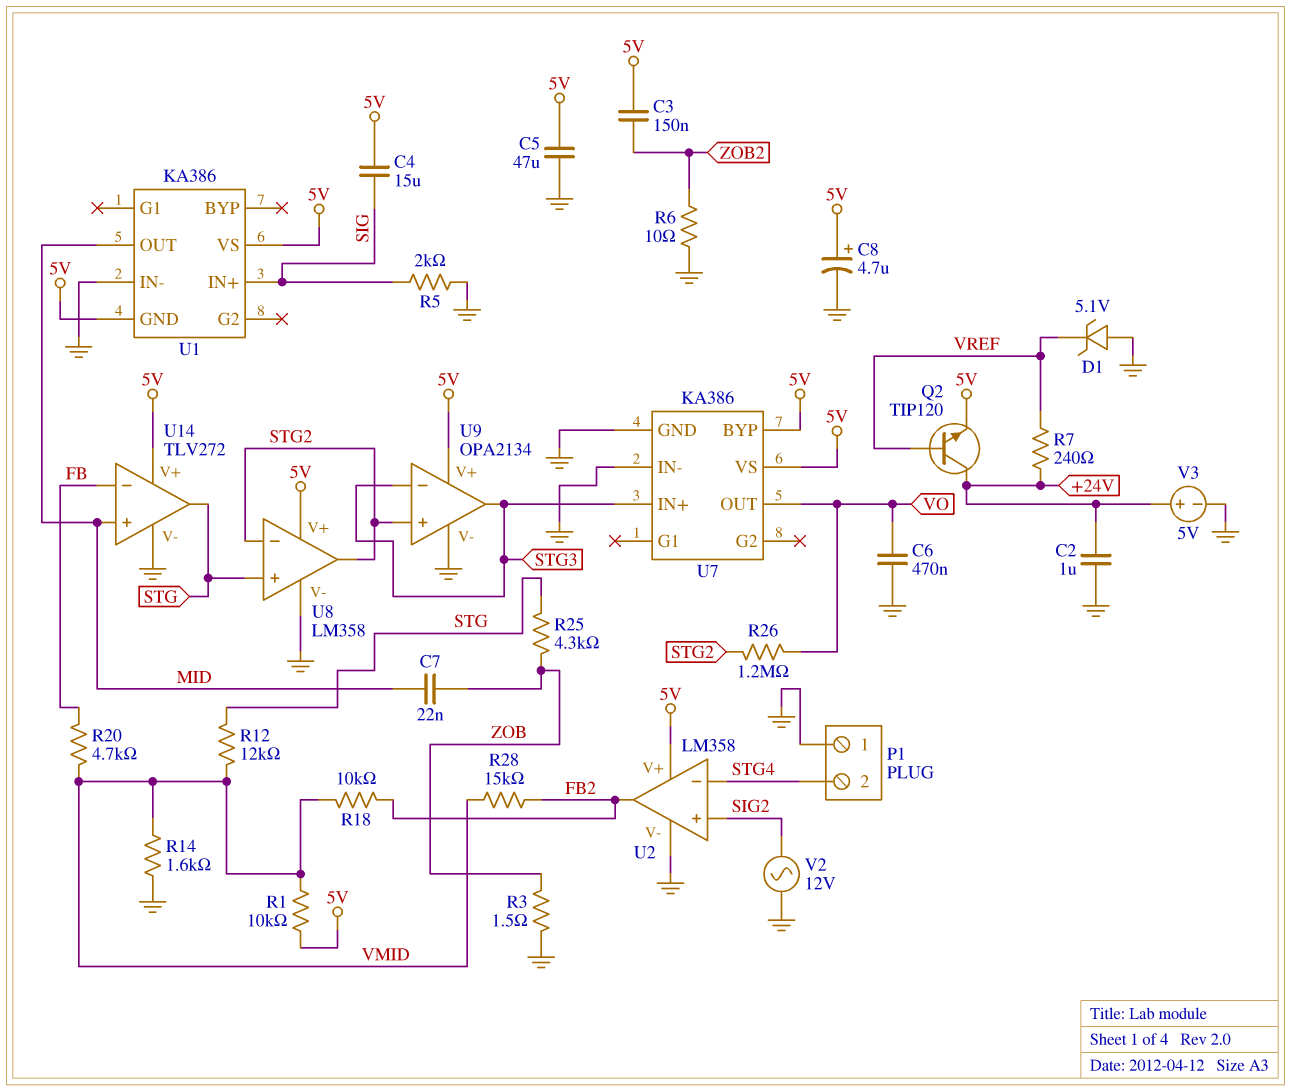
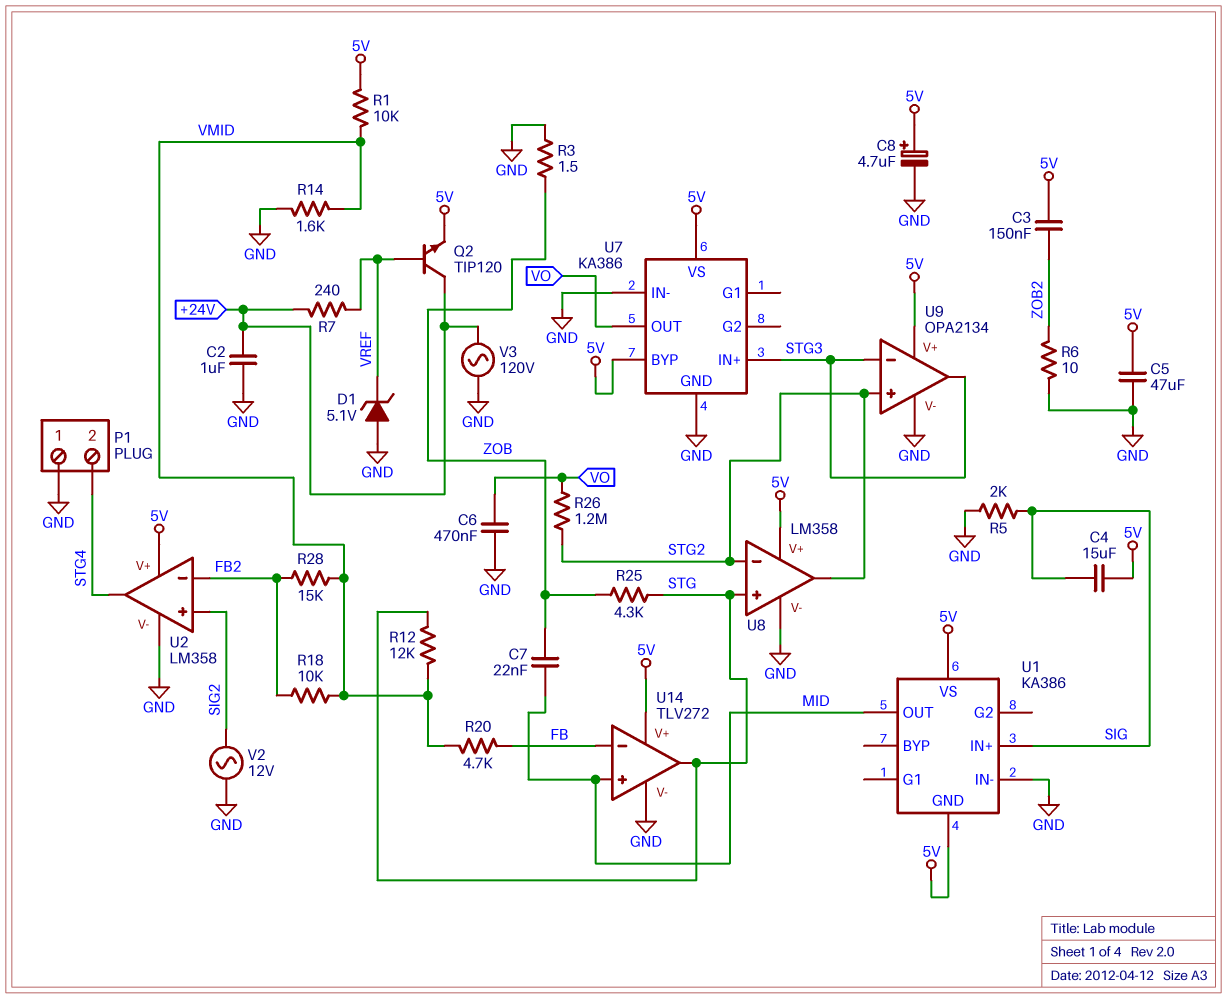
U2 pin in-: STG4 -> FB2
U2 pin out: FB2 -> STG4
V3: 5V (plus +24V, minus GND) -> AC 120V (+24V, GND)

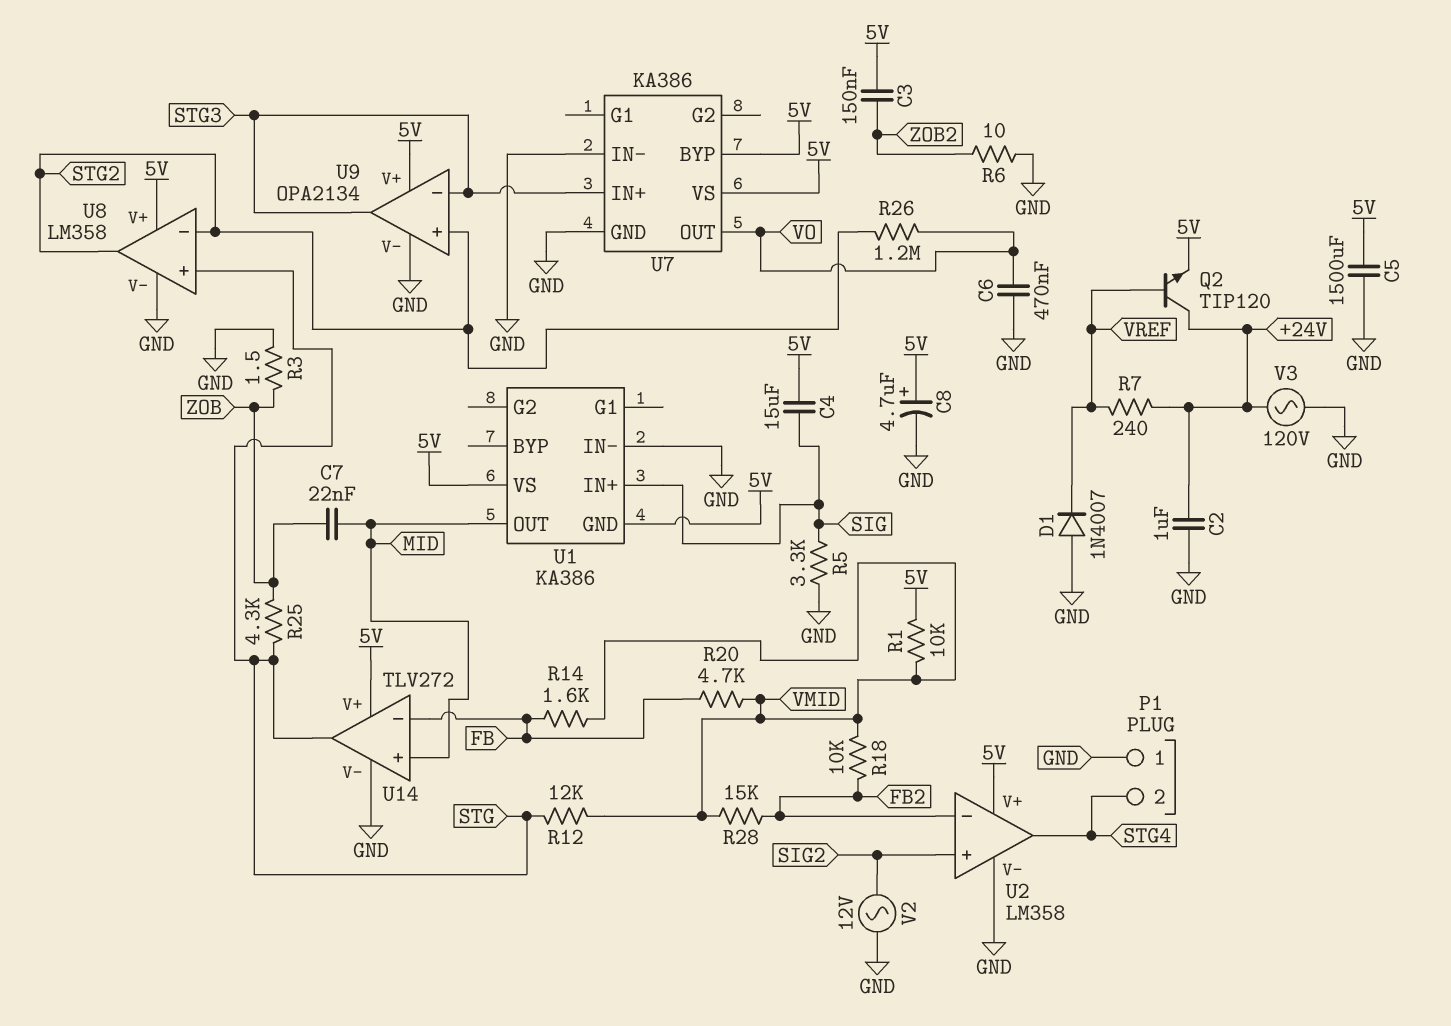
C5: 47uF (5V, GND) -> 1500uF (5V, GND)
D1: zener 5.1V (A GND, K VREF) -> diode 1N4007 (A GND, K VREF)
R5: 2k (GND, SIG) -> 3.3k (GND, SIG)
R14: 1.6k (GND, VMID) -> 1.6k (FB, VMID)

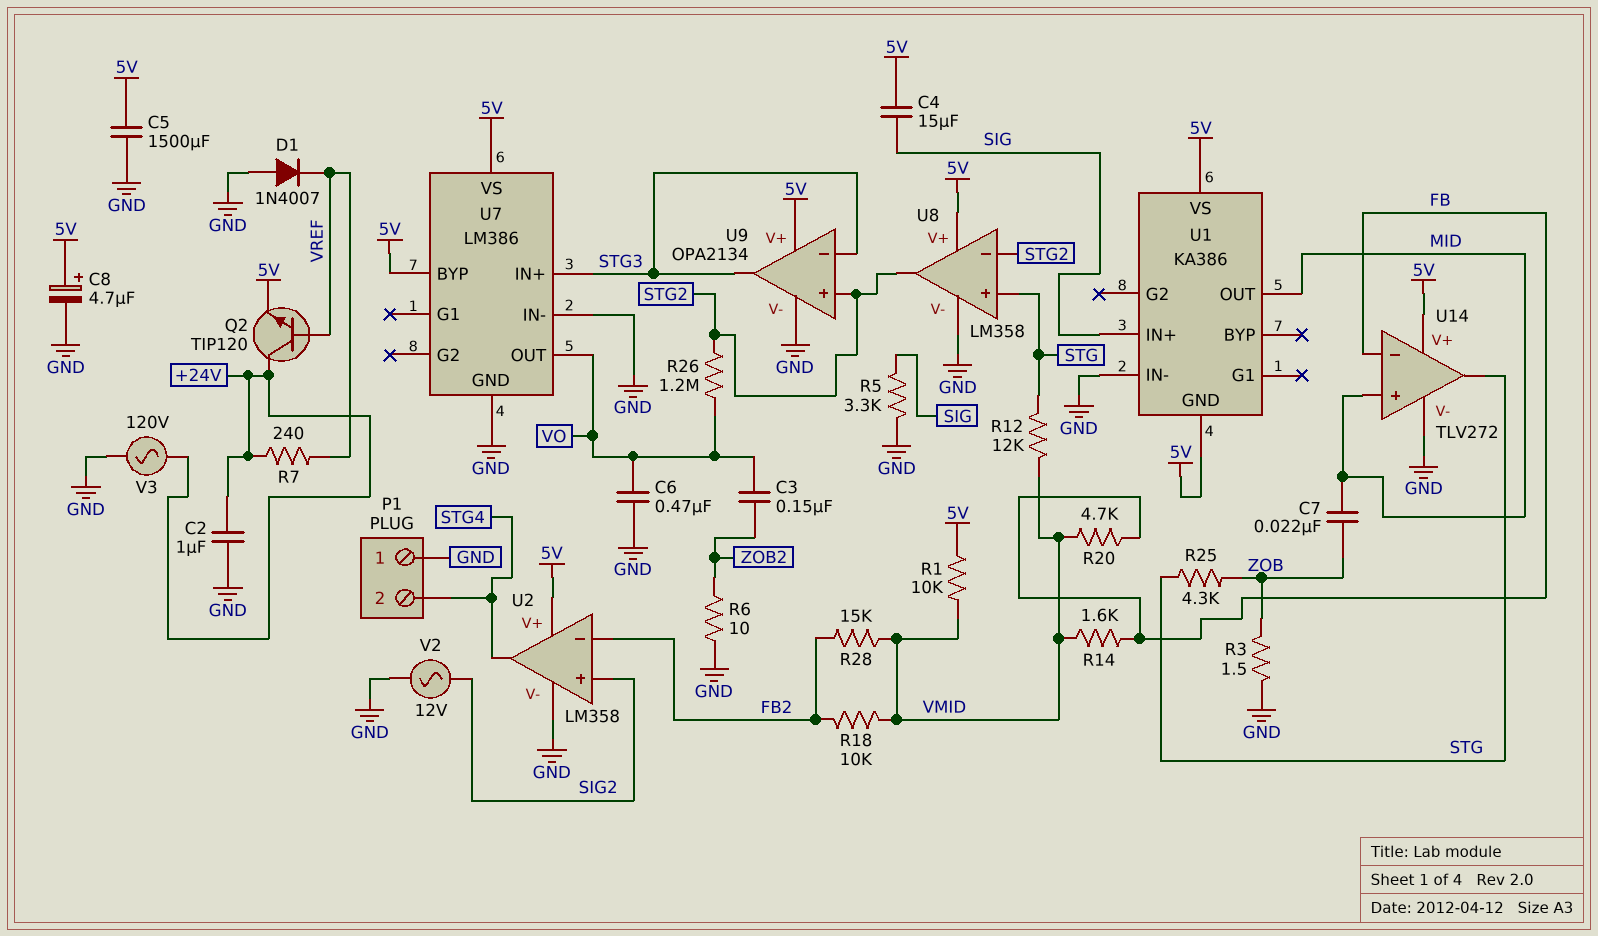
C3: 150nF (5V, ZOB2) -> 150nF (VO, ZOB2)
U7: KA386 -> LM386

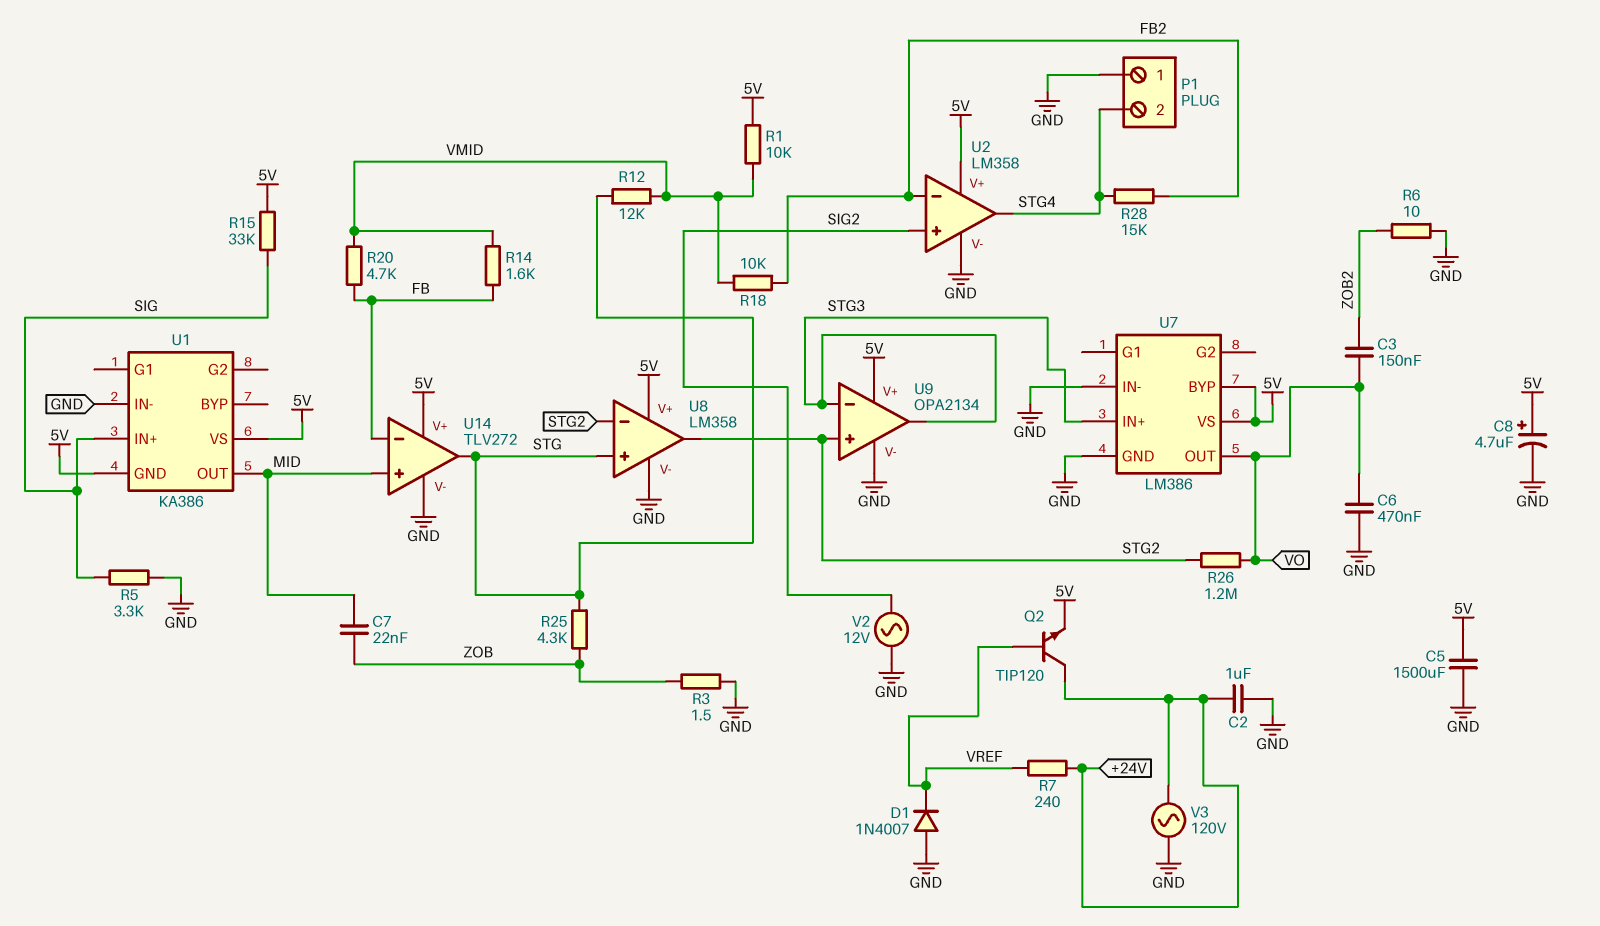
C4: 15uF (5V, SIG) -> none
R15: none -> 33k (5V, SIG)
R28: 15k (FB2, VMID) -> 15k (FB2, STG4)

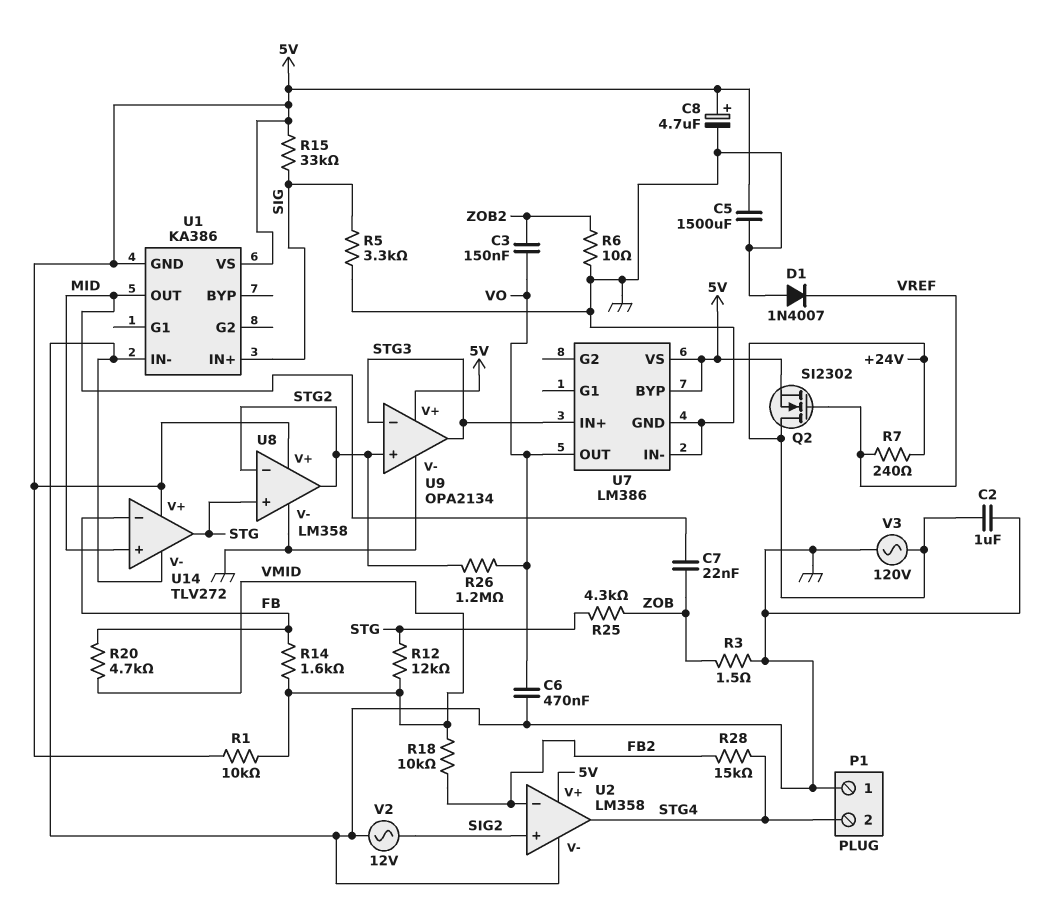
Q2: NPN TIP120 (B VREF, C +24V, E 5V) -> NMOS SI2302 (G VREF, D +24V, S 5V)

